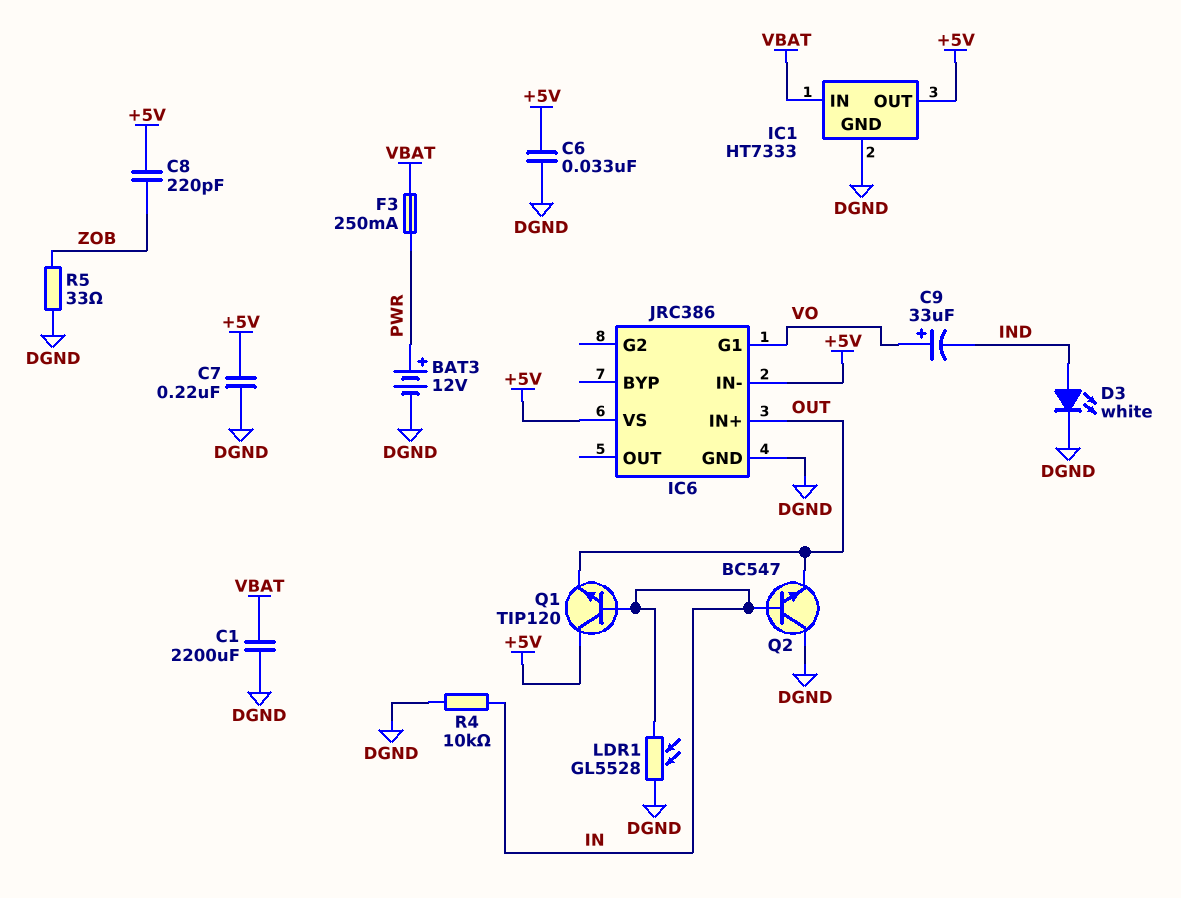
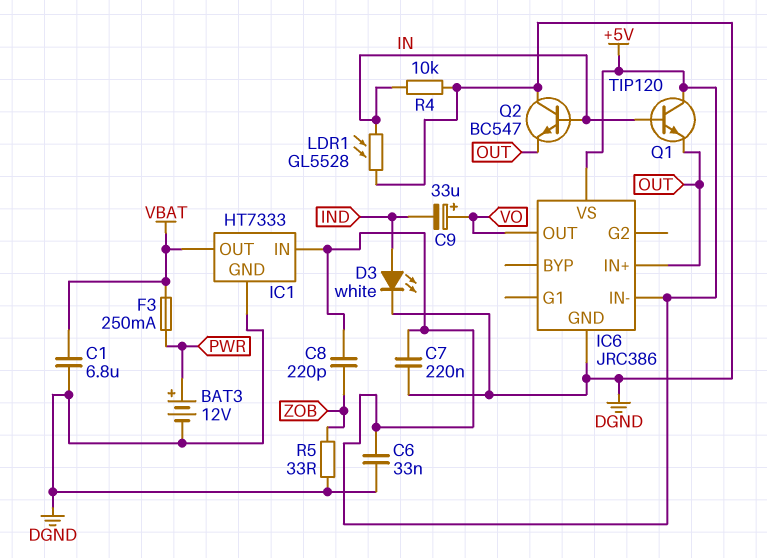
C1: 2200uF (DGND, VBAT) -> 6.8uF (DGND, VBAT)
IC1 pin IN: VBAT -> +5V
IC1 pin OUT: +5V -> VBAT
IC6 pin G1: VO -> none
IC6 pin OUT: none -> VO

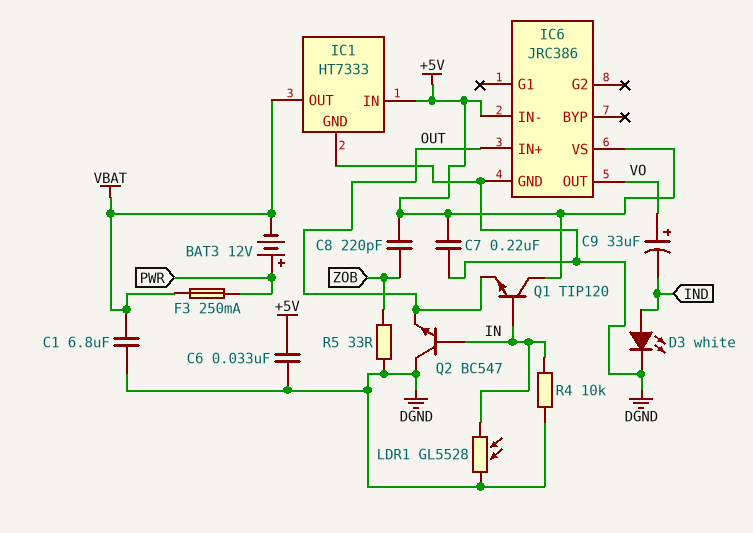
BAT3: 12V (plus PWR, minus DGND) -> 12V (plus PWR, minus VBAT)

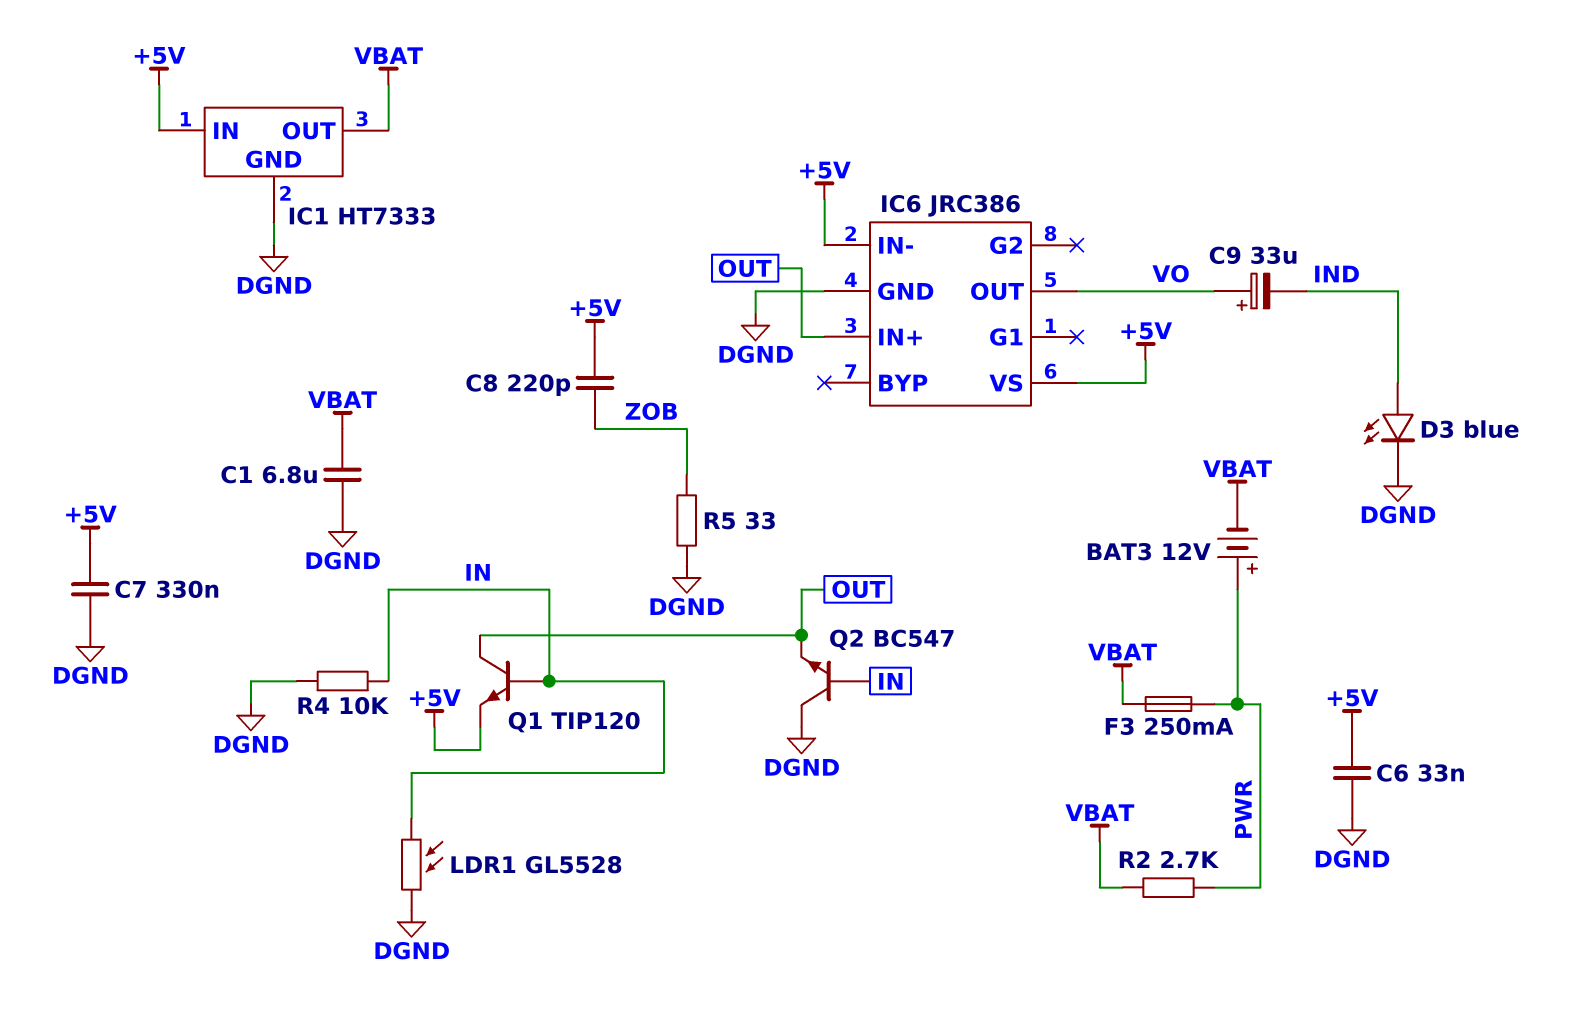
C7: 220nF (+5V, DGND) -> 330nF (+5V, DGND)
D3: LED white (A IND, K DGND) -> LED blue (A IND, K DGND)
Q1: NPN TIP120 (B IN, C +5V, E OUT) -> NPN TIP120 (B IN, C OUT, E +5V)
R2: none -> 2.7k (PWR, VBAT)

